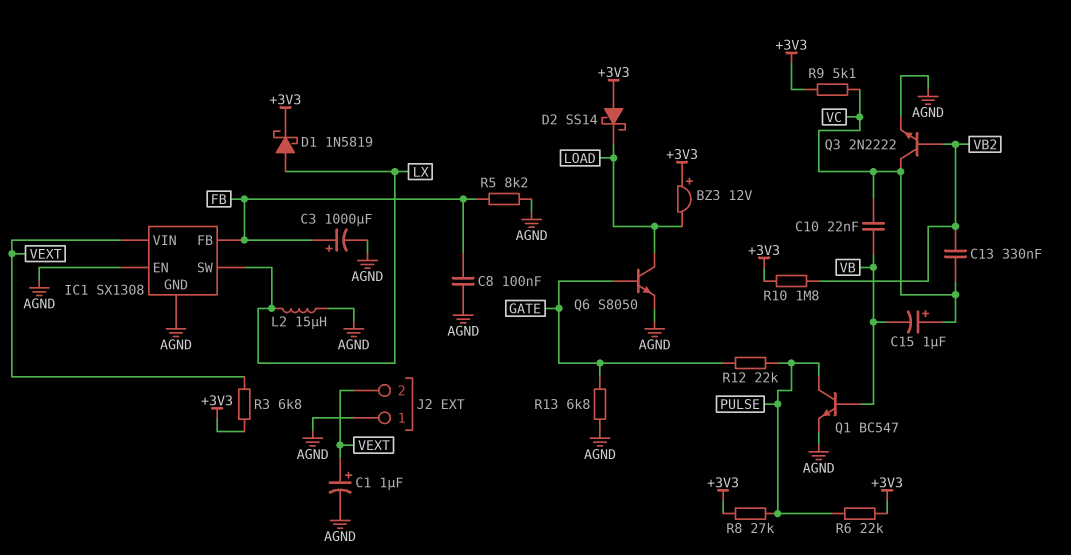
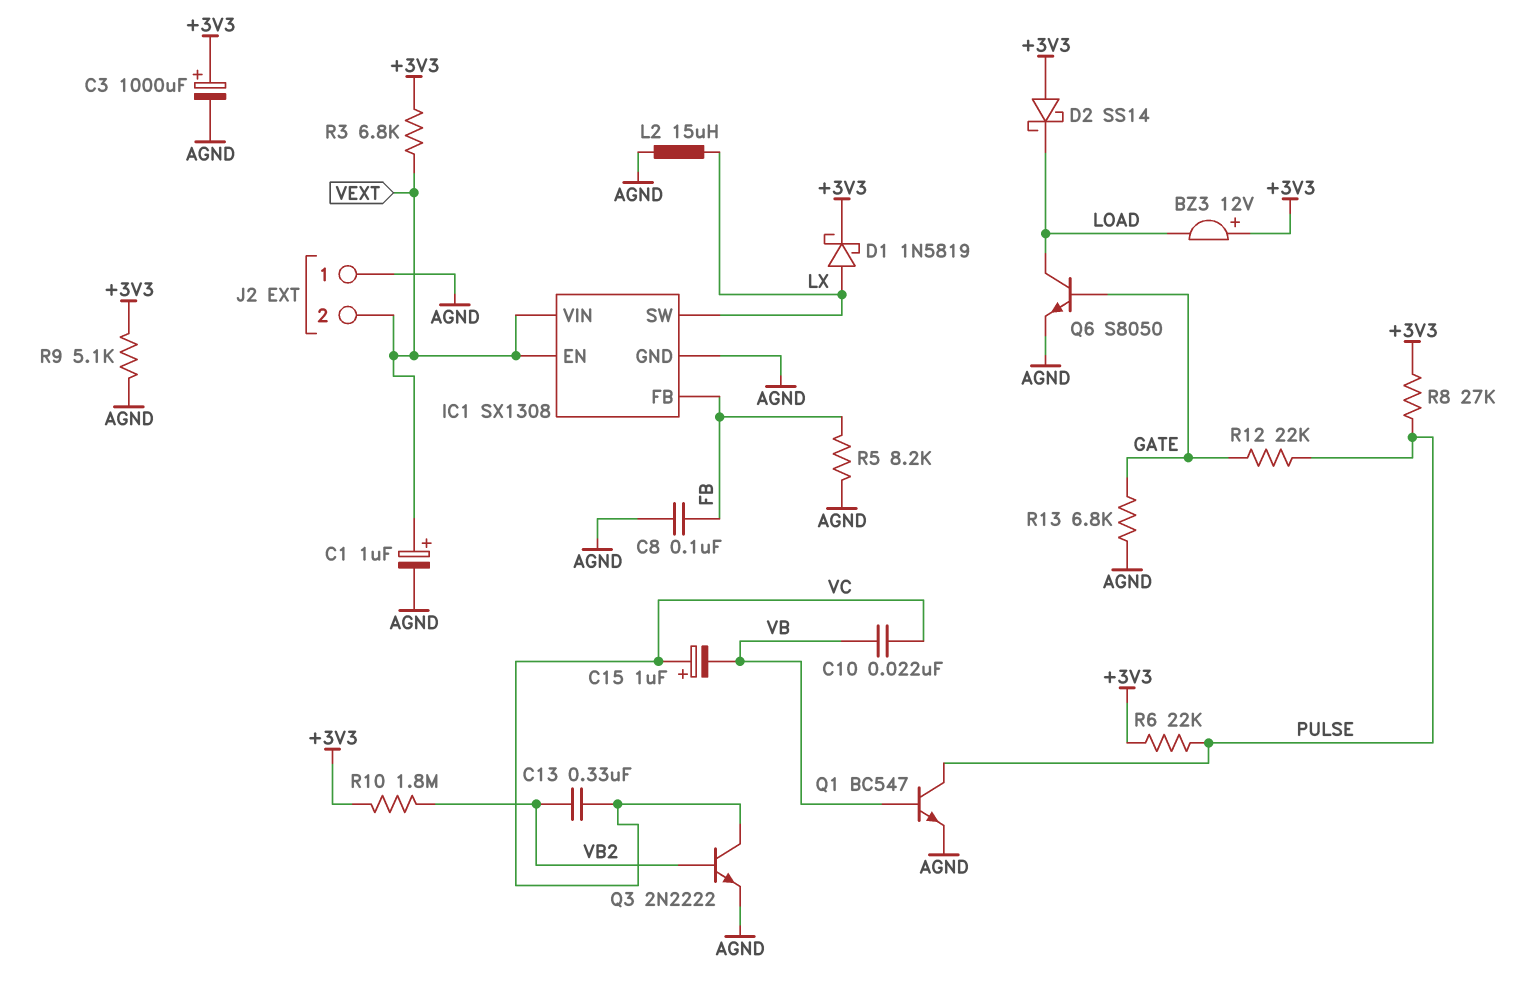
C3: 1000uF (plus FB, minus AGND) -> 1000uF (plus +3V3, minus AGND)
IC1 pin EN: AGND -> VEXT
R9: 5.1k (+3V3, VC) -> 5.1k (+3V3, AGND)

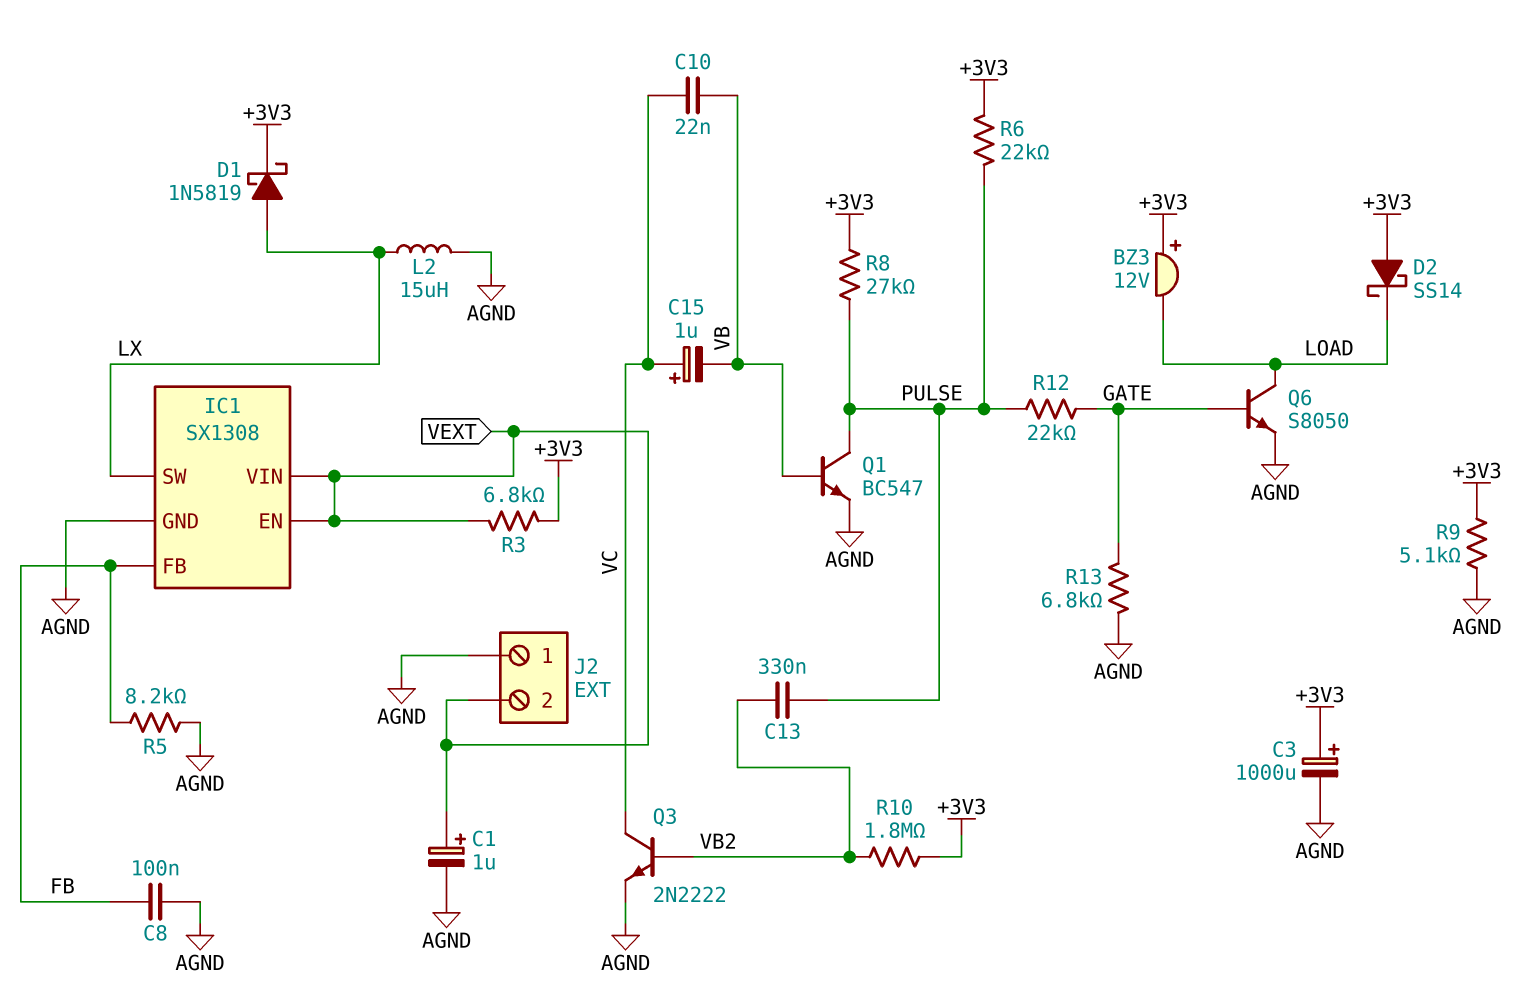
C13: 330nF (VB2, VC) -> 330nF (PULSE, VB2)

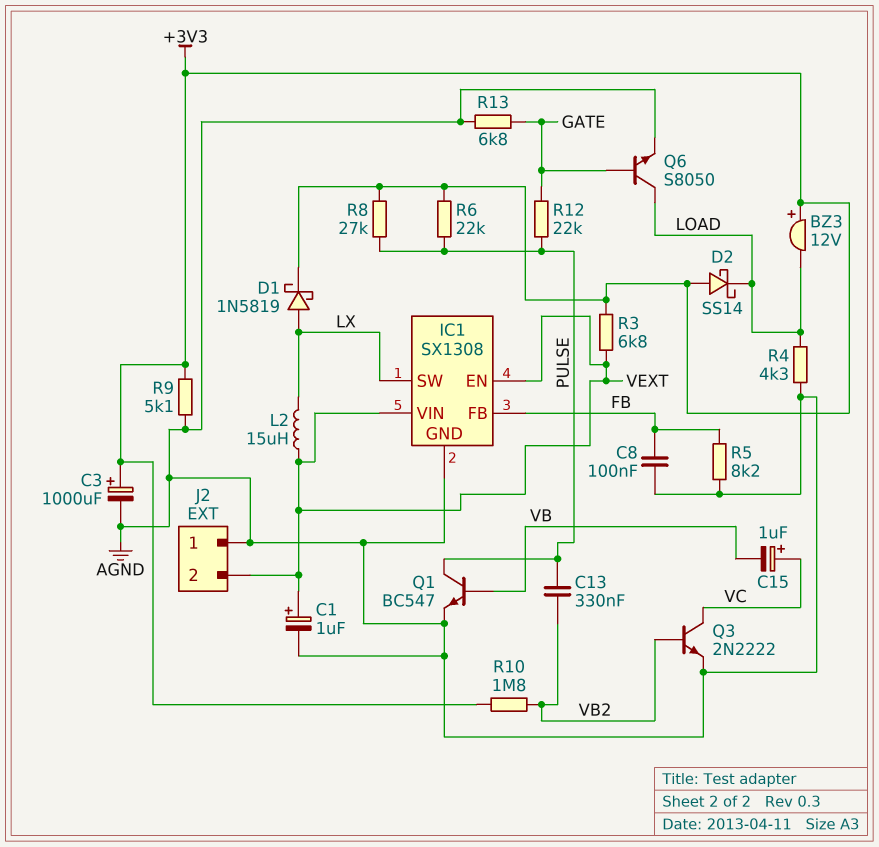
C10: 22nF (VB, VC) -> none
L2: 15uH (AGND, LX) -> 15uH (LX, VEXT)
R4: none -> 4.3k (AGND, LOAD)

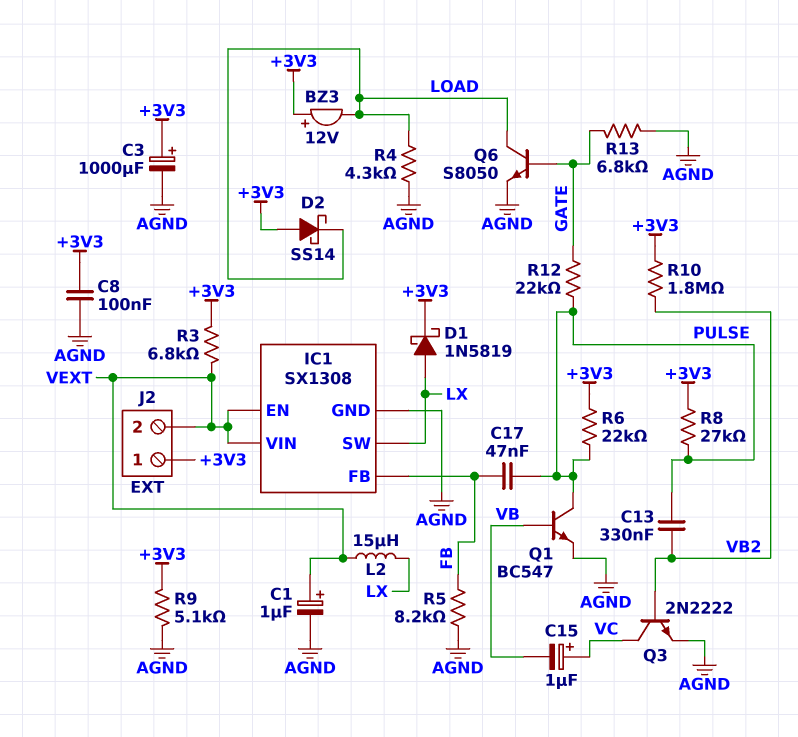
C8: 100nF (AGND, FB) -> 100nF (+3V3, AGND)
C17: none -> 47nF (FB, PULSE)
J2 pin 1: AGND -> +3V3

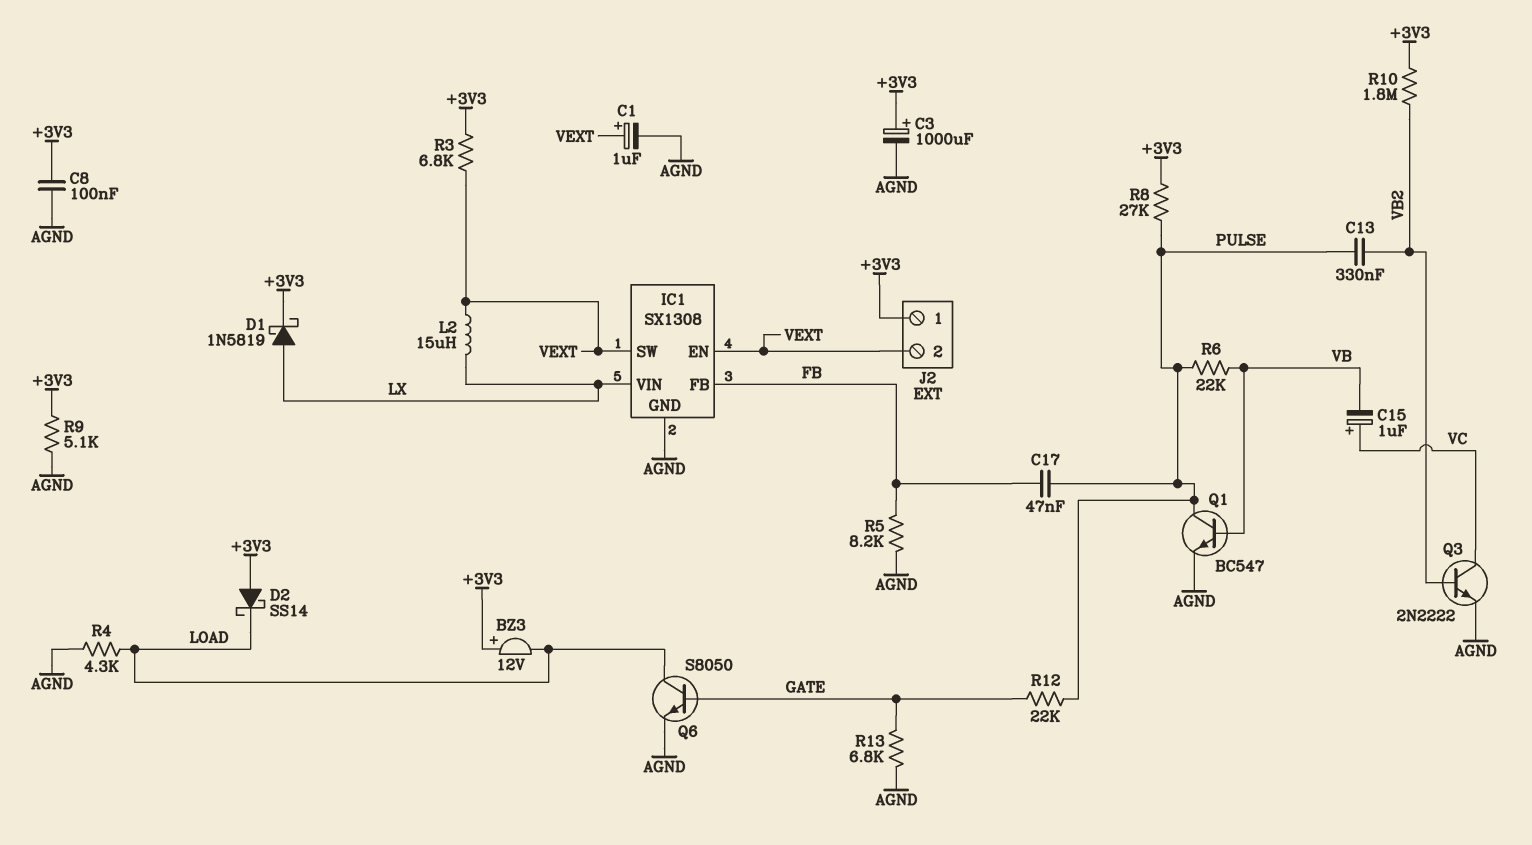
IC1 pin SW: LX -> VEXT
IC1 pin VIN: VEXT -> LX
R6: 22k (+3V3, PULSE) -> 22k (PULSE, VB)

